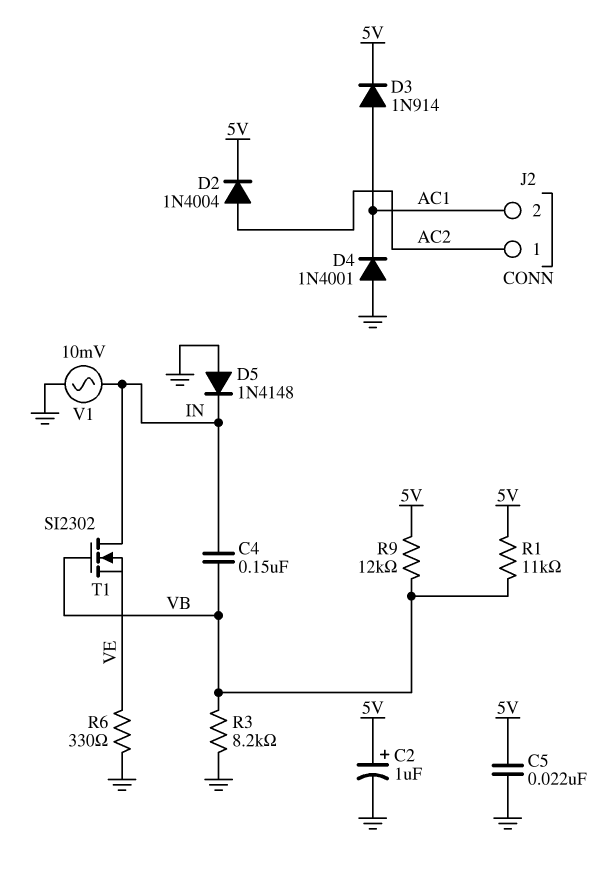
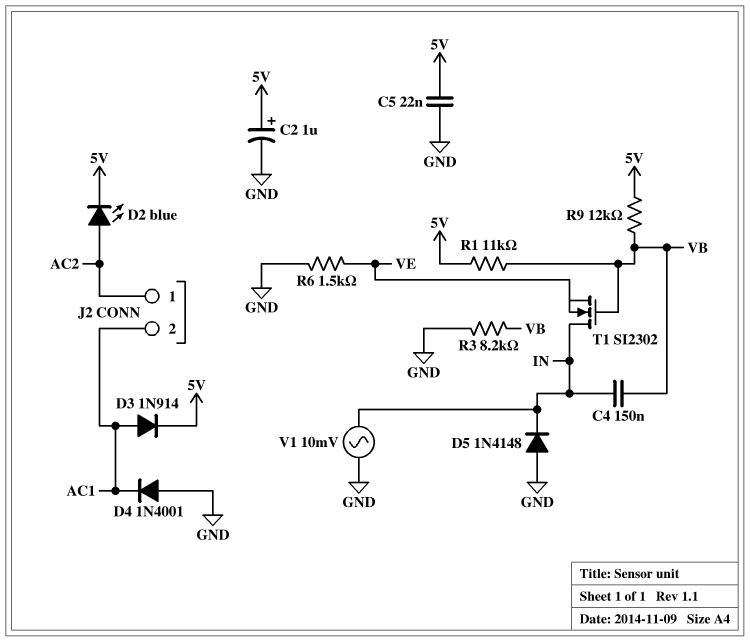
D2: diode 1N4004 (A AC2, K 5V) -> LED blue (A AC2, K 5V)
R6: 330 (GND, VE) -> 1.5k (GND, VE)

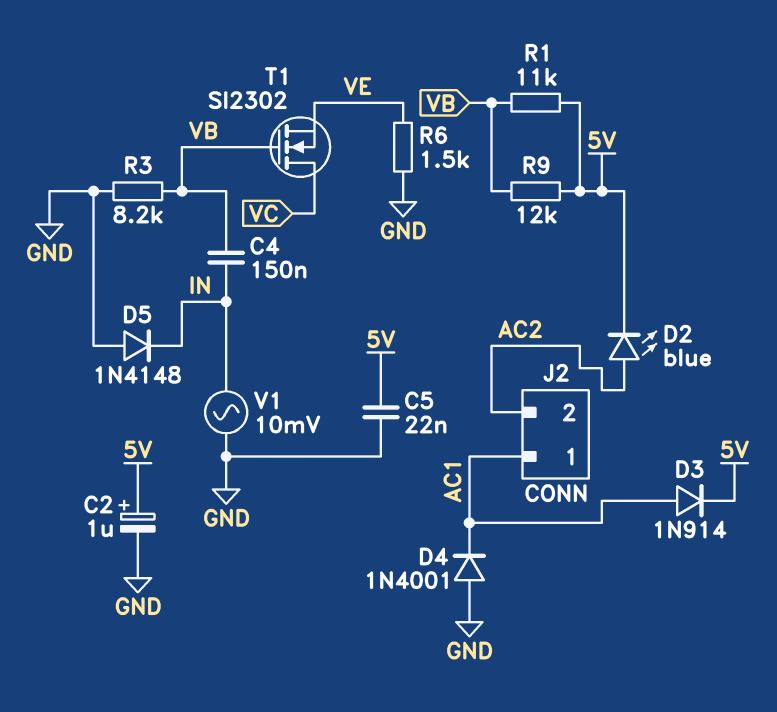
J2 pin 1: AC2 -> AC1
J2 pin 2: AC1 -> AC2
T1: NMOS SI2302 (G VB, D IN, S VE) -> NMOS SI2302 (G VB, D VC, S VE)

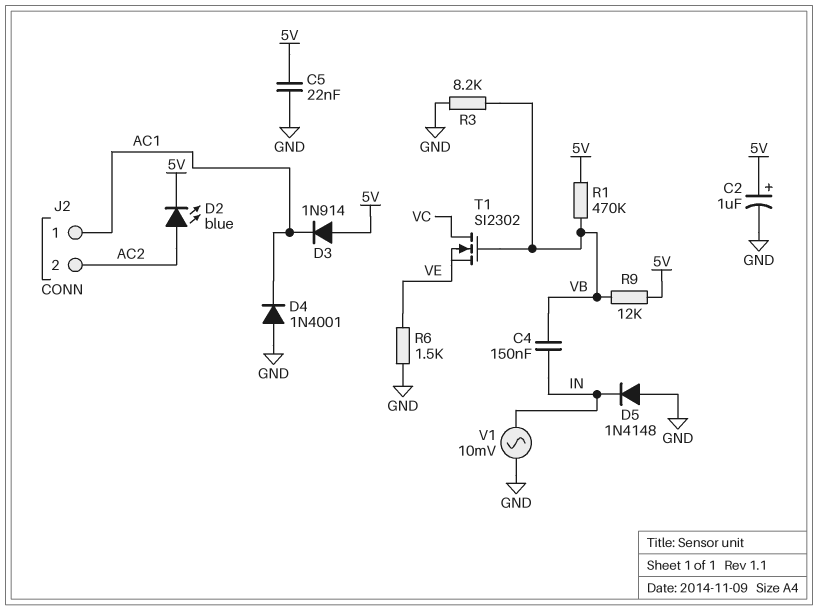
D3: diode 1N914 (A AC1, K 5V) -> diode 1N914 (A 5V, K AC1)
R1: 11k (5V, VB) -> 470k (5V, VB)

